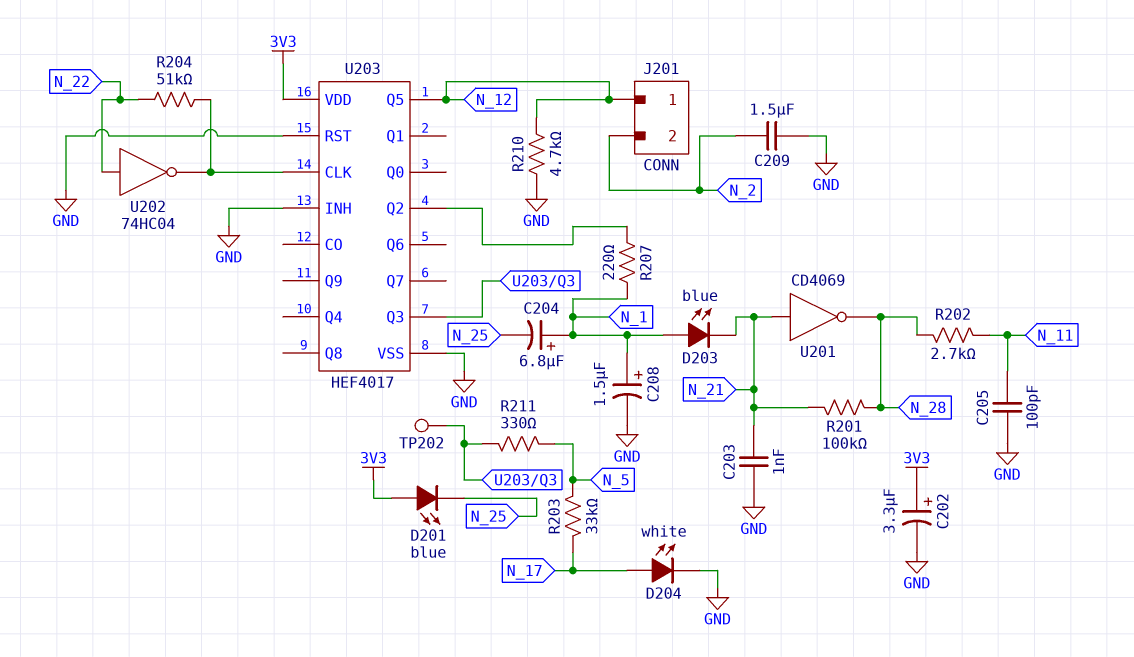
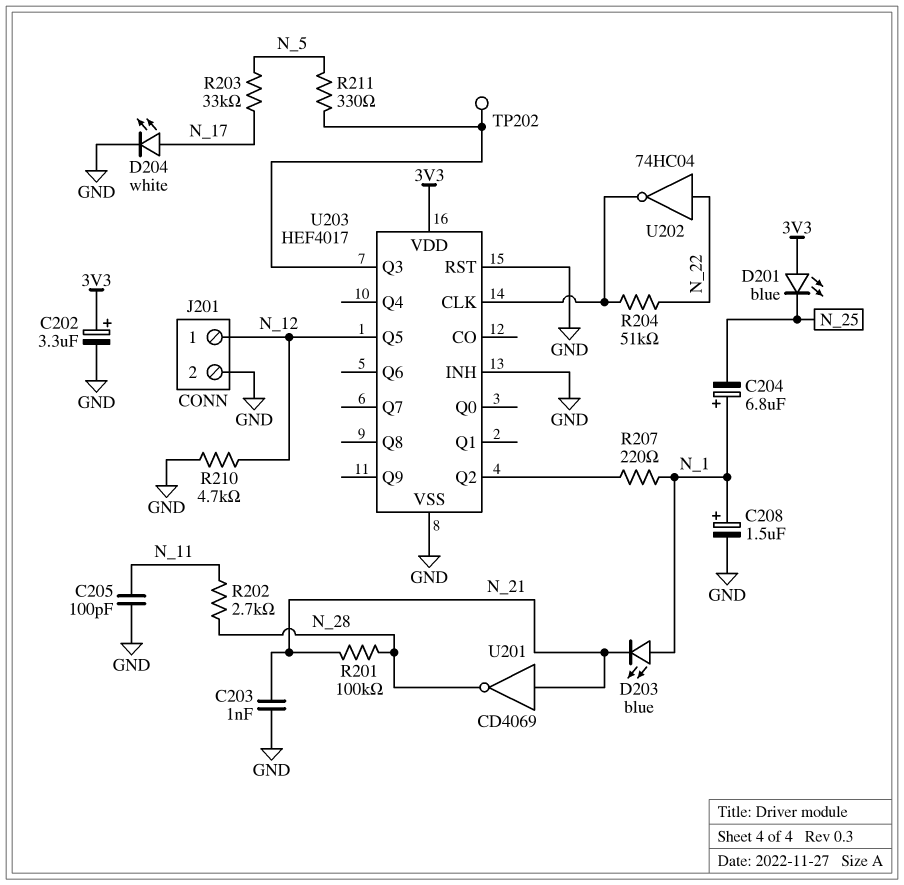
C209: 1.5uF (GND, N_2) -> none
J201 pin 2: N_2 -> GND

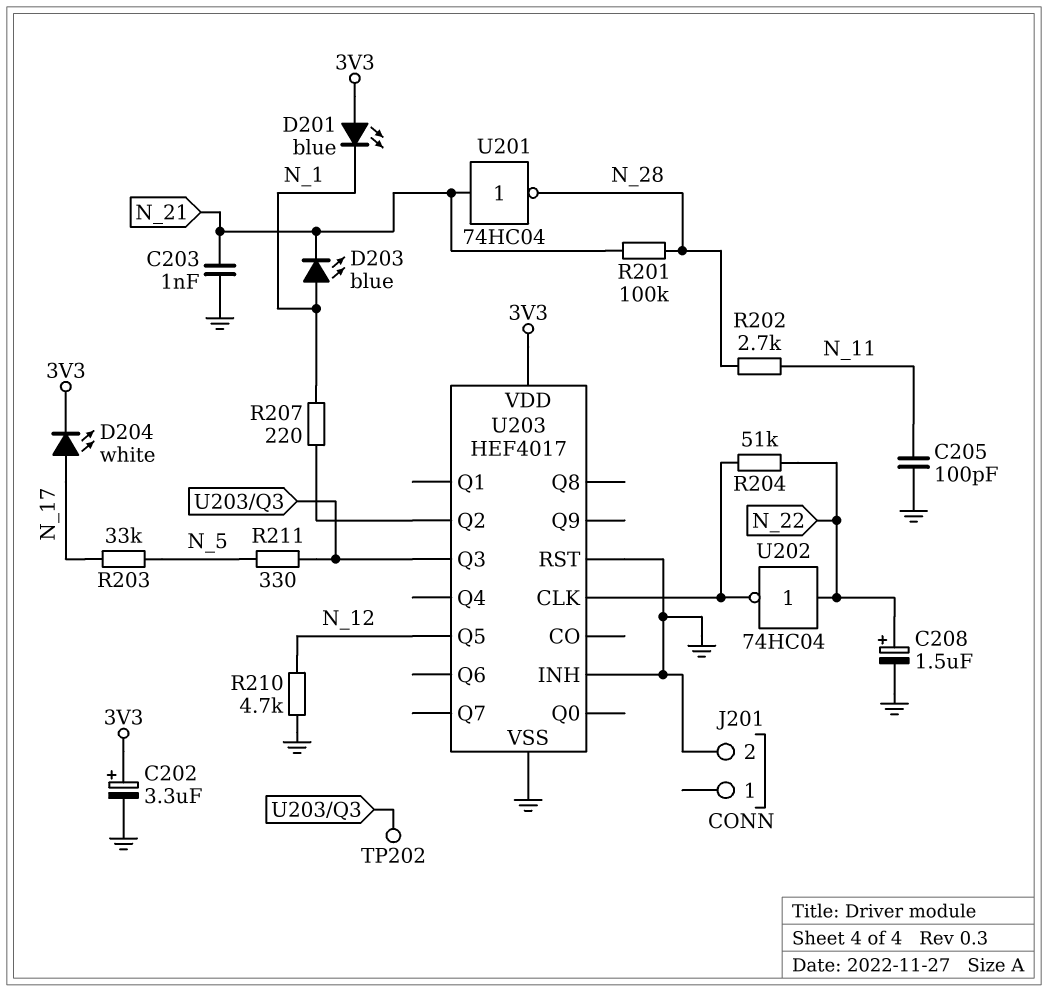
C204: 6.8uF (plus N_1, minus N_25) -> none
C208: 1.5uF (plus N_1, minus GND) -> 1.5uF (plus N_22, minus GND)
D201: LED blue (A 3V3, K N_25) -> LED blue (A 3V3, K N_1)
D204: LED white (A N_17, K GND) -> LED white (A N_17, K 3V3)
J201 pin 1: N_12 -> none
U201: NOT CD4069 (in N_21, out N_28) -> NOT 74HC04 (in N_21, out N_28)

